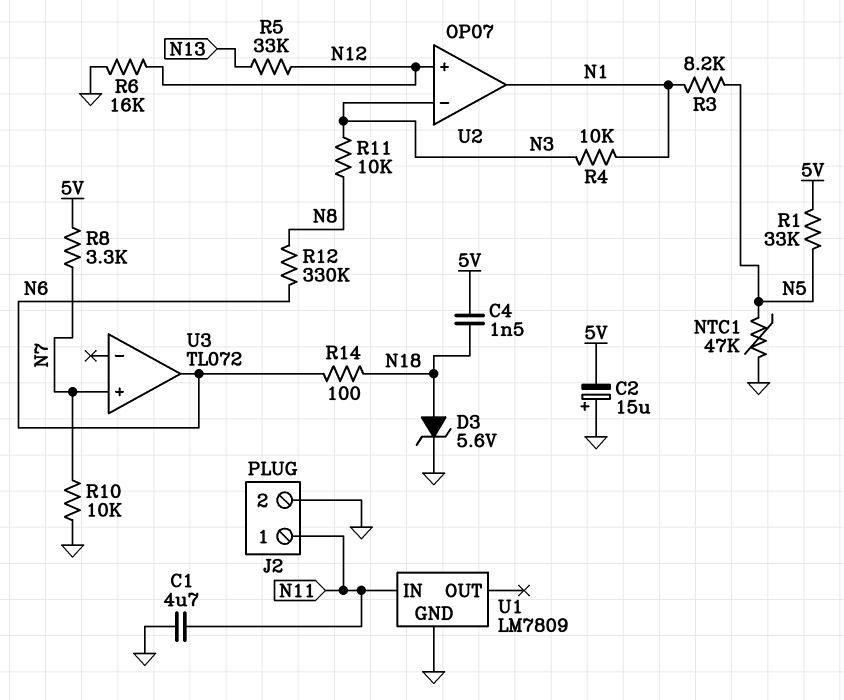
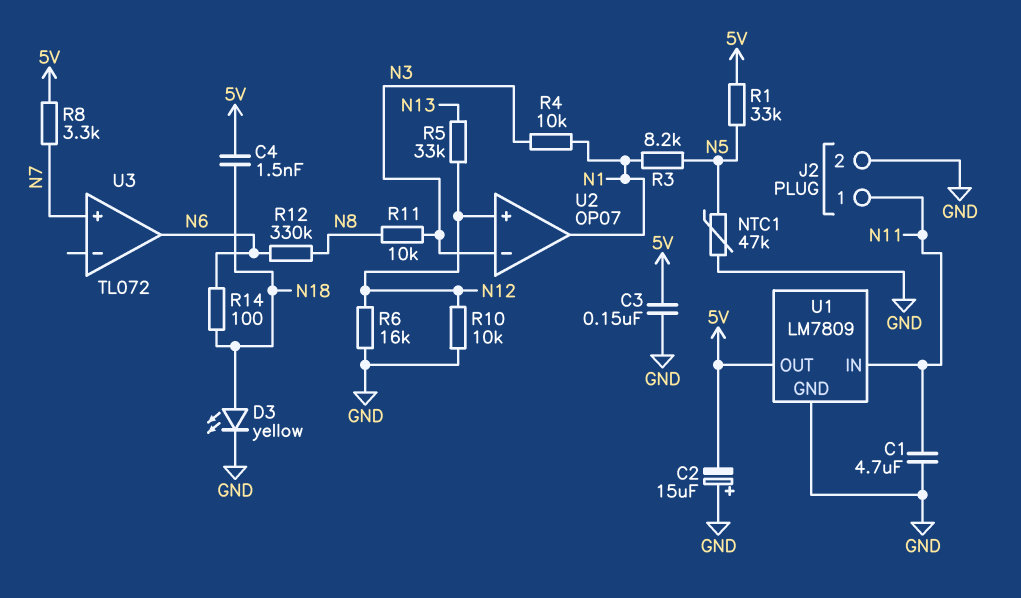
C3: none -> 150nF (5V, GND)
D3: zener 5.6V (A N18, K GND) -> LED yellow (A N18, K GND)
R10: 10k (GND, N7) -> 10k (GND, N12)
U1 pin OUT: none -> 5V

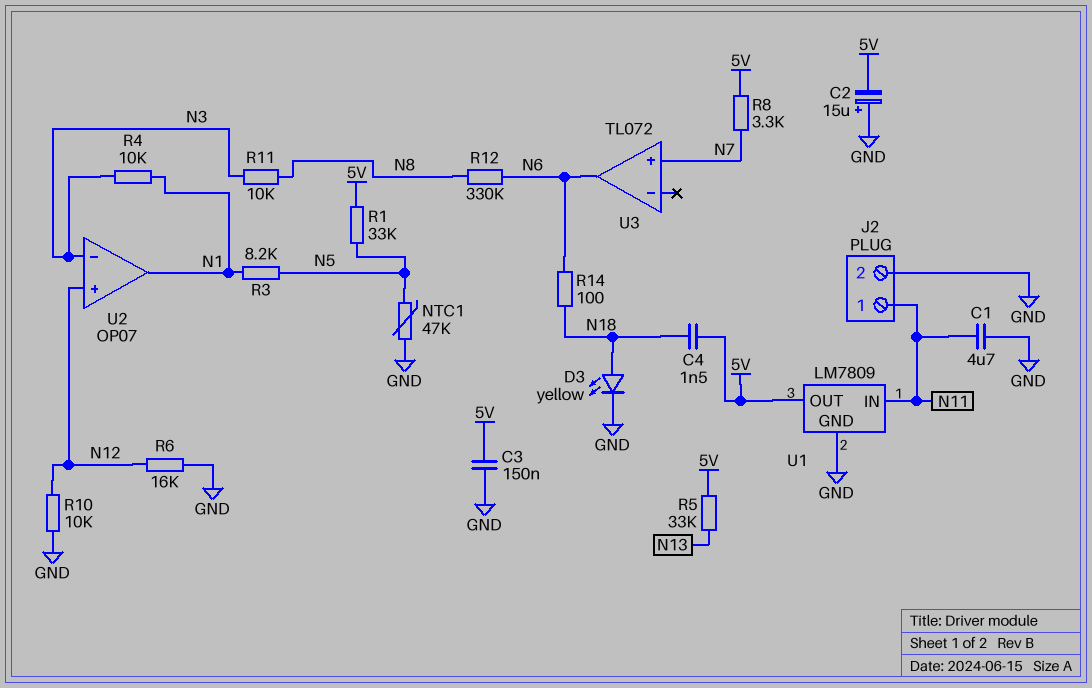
R5: 33k (N12, N13) -> 33k (5V, N13)

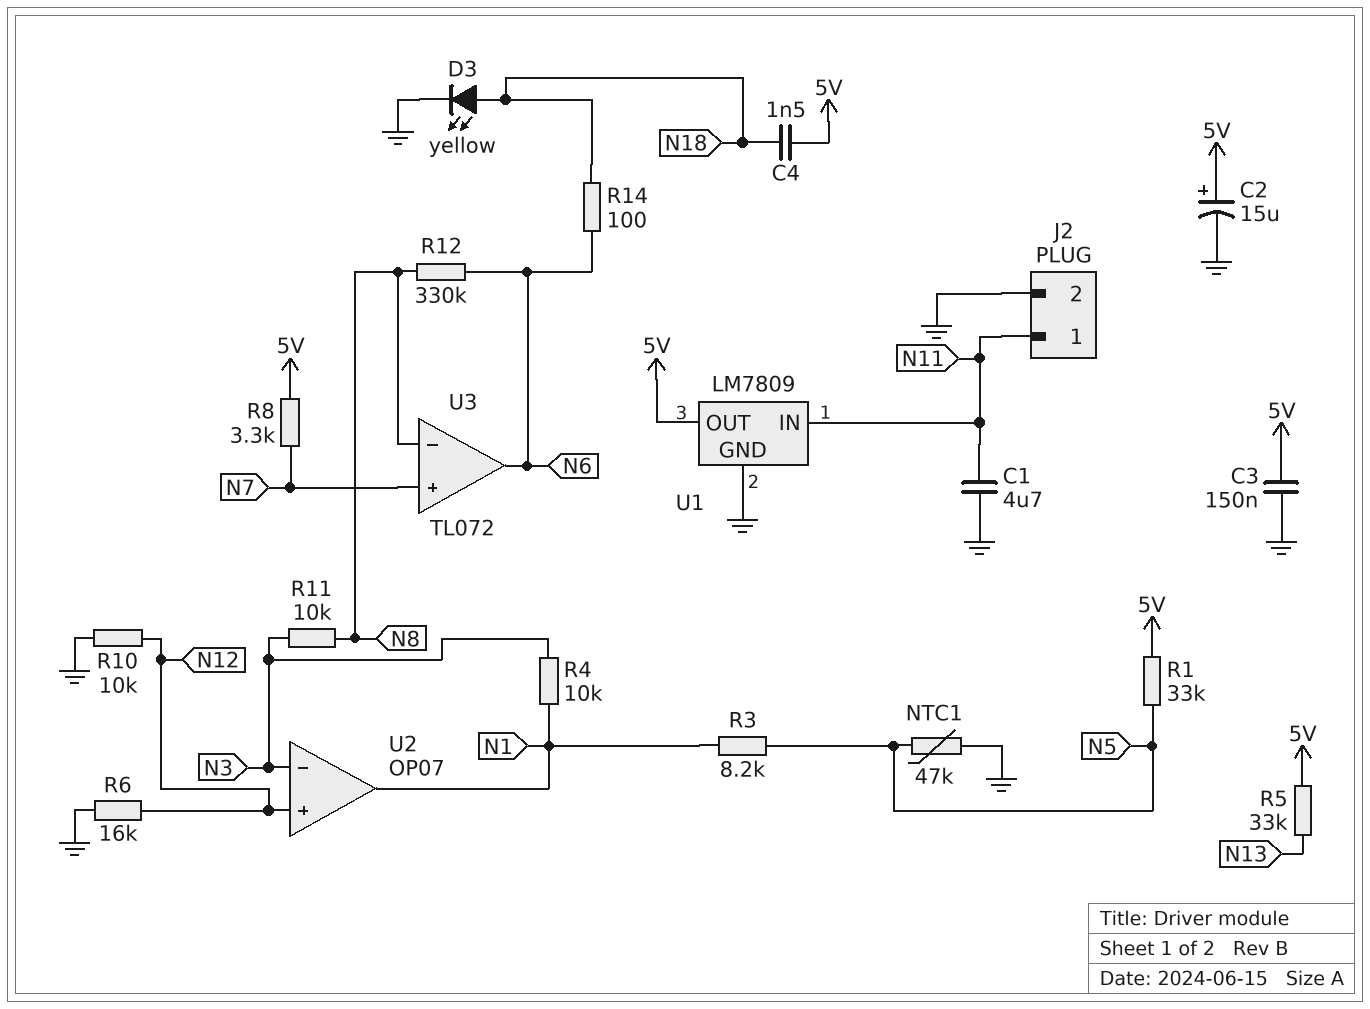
C2: 15uF (plus GND, minus 5V) -> 15uF (plus 5V, minus GND)
U3 pin in-: none -> N8

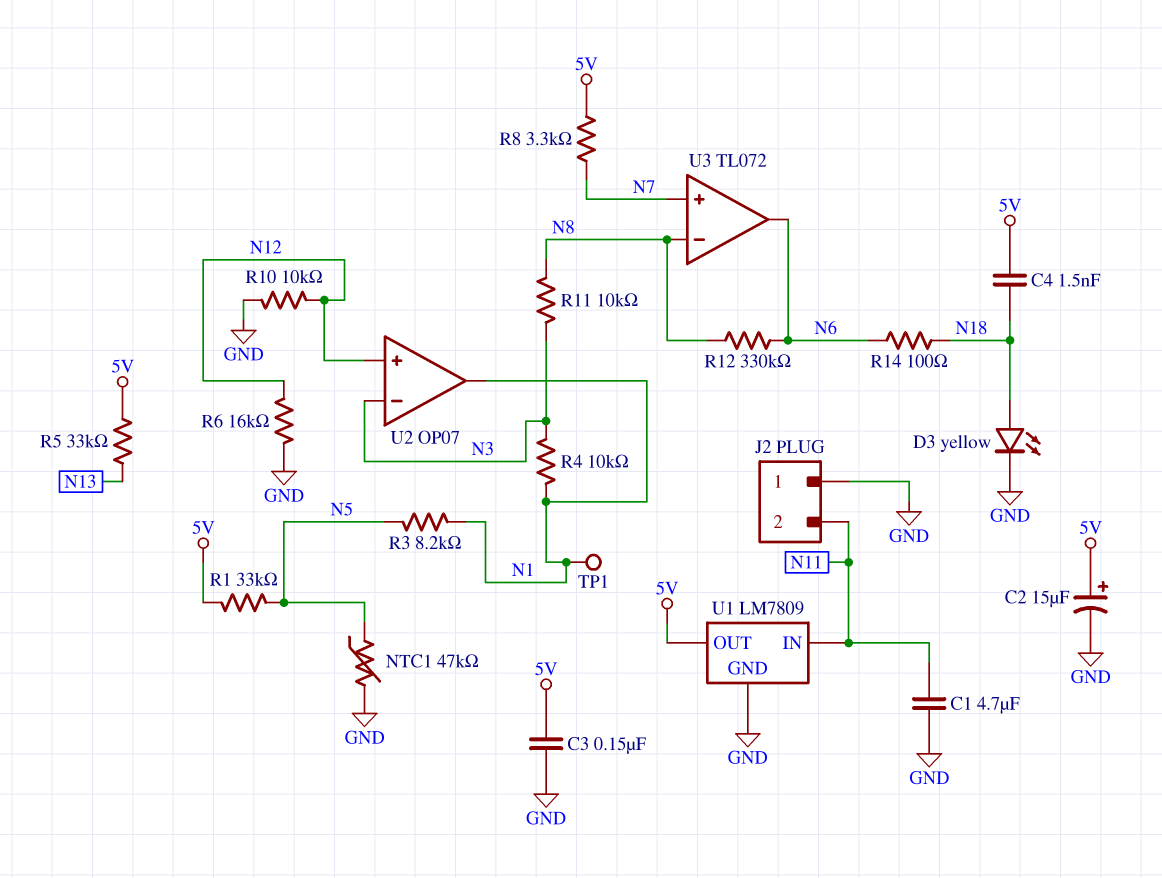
J2 pin 1: N11 -> GND
J2 pin 2: GND -> N11
TP1: none -> test point (N1)

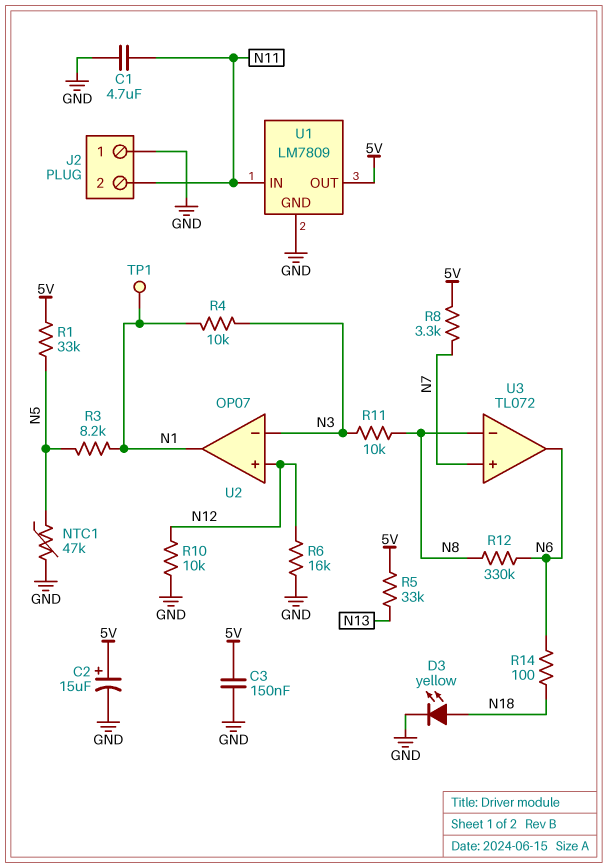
C4: 1.5nF (5V, N18) -> none

